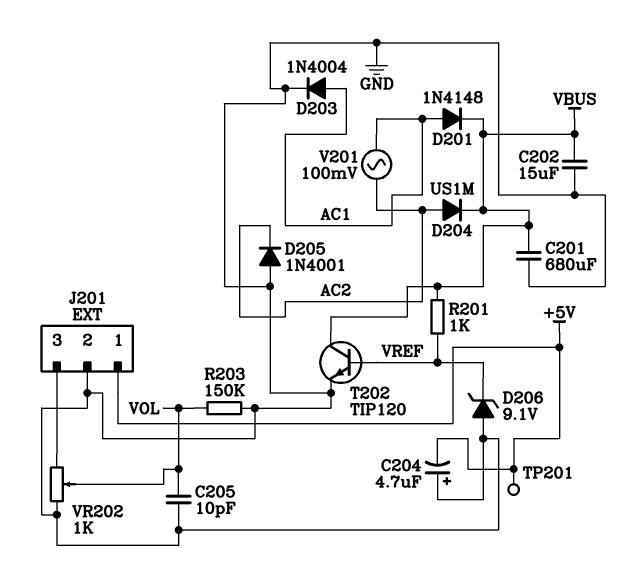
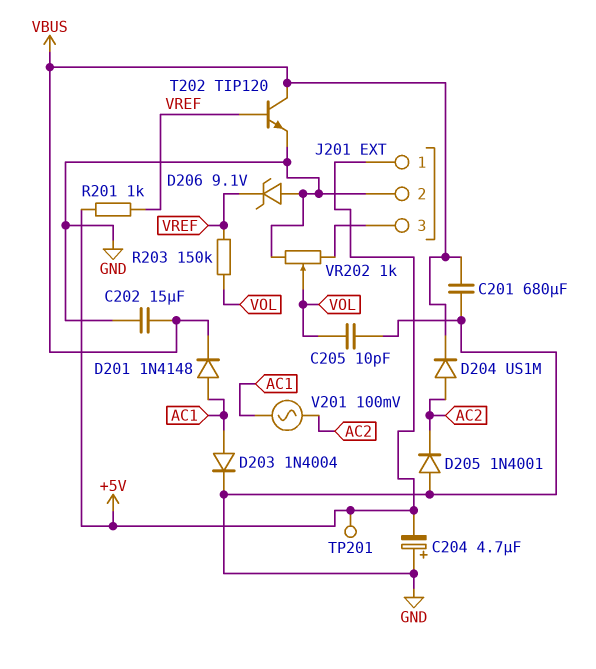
R201: 1k (VBUS, VREF) -> 1k (+5V, VREF)
R203: 150k (GND, VOL) -> 150k (VOL, VREF)

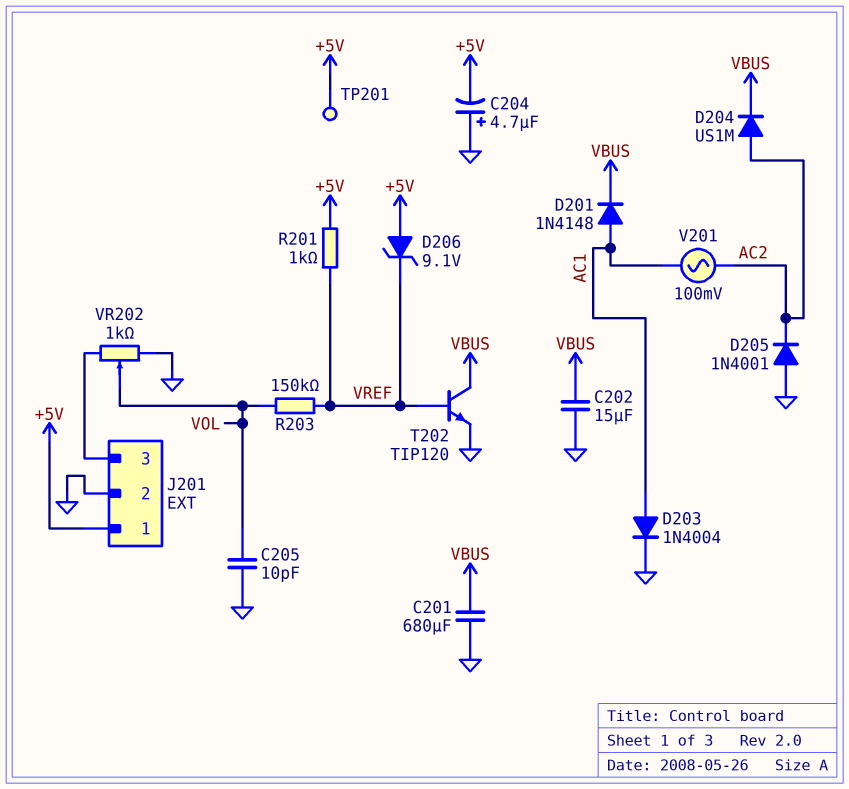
D206: zener 9.1V (A GND, K VREF) -> zener 9.1V (A +5V, K VREF)

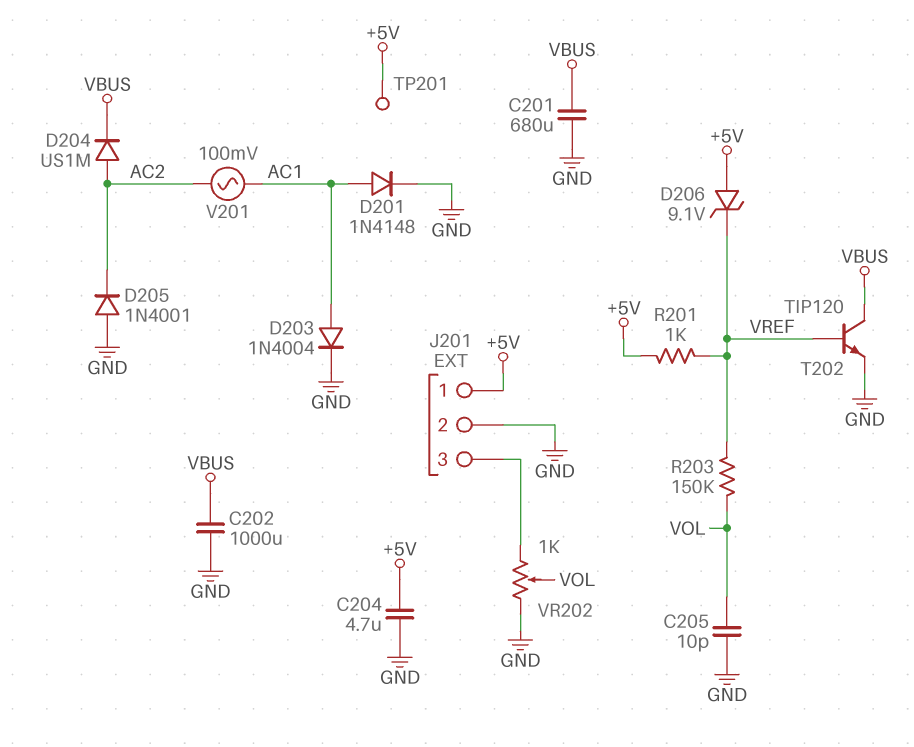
C202: 15uF (GND, VBUS) -> 1000uF (GND, VBUS)
C204: 4.7uF (plus GND, minus +5V) -> 4.7uF (+5V, GND)
D201: diode 1N4148 (A AC1, K VBUS) -> diode 1N4148 (A AC1, K GND)

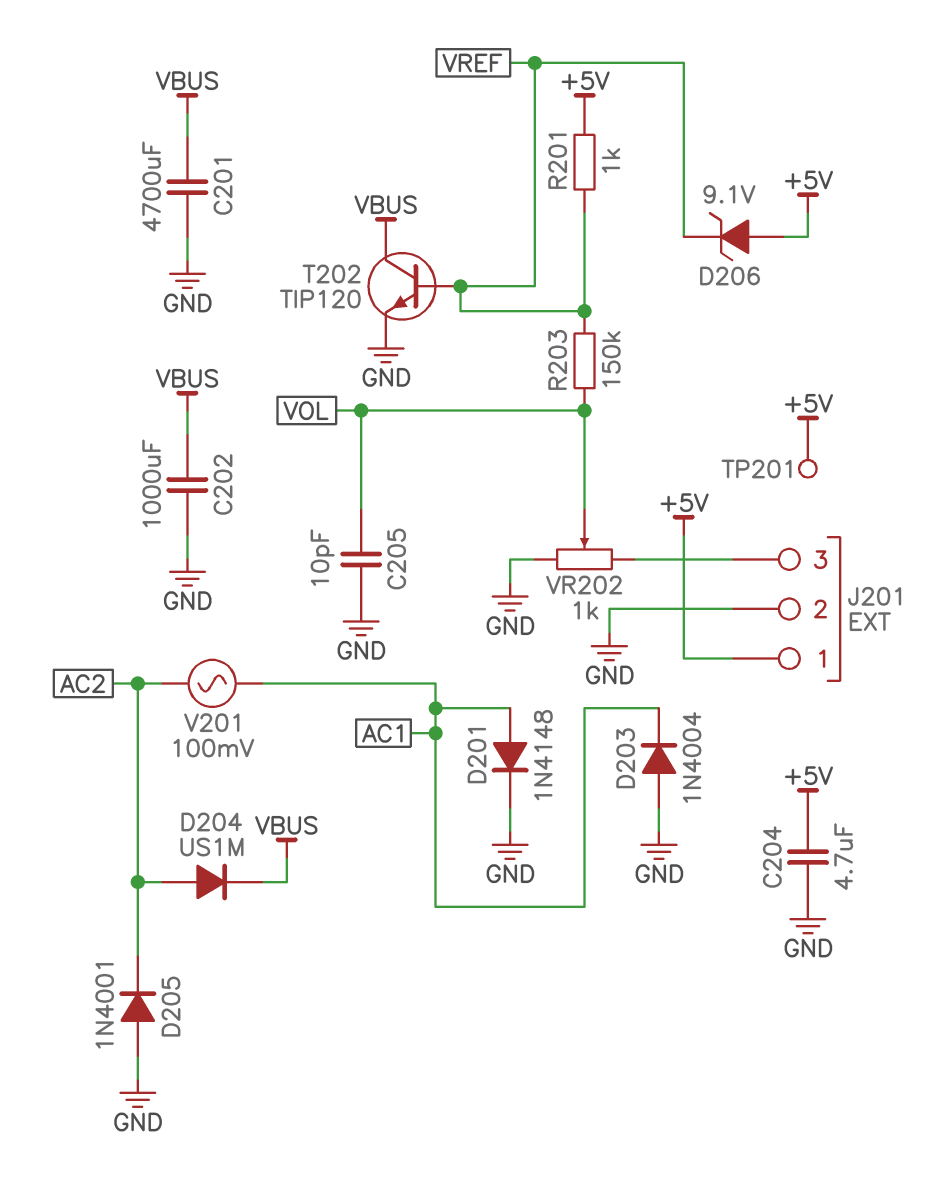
C201: 680uF (GND, VBUS) -> 4700uF (GND, VBUS)
D203: diode 1N4004 (A AC1, K GND) -> diode 1N4004 (A GND, K AC1)

